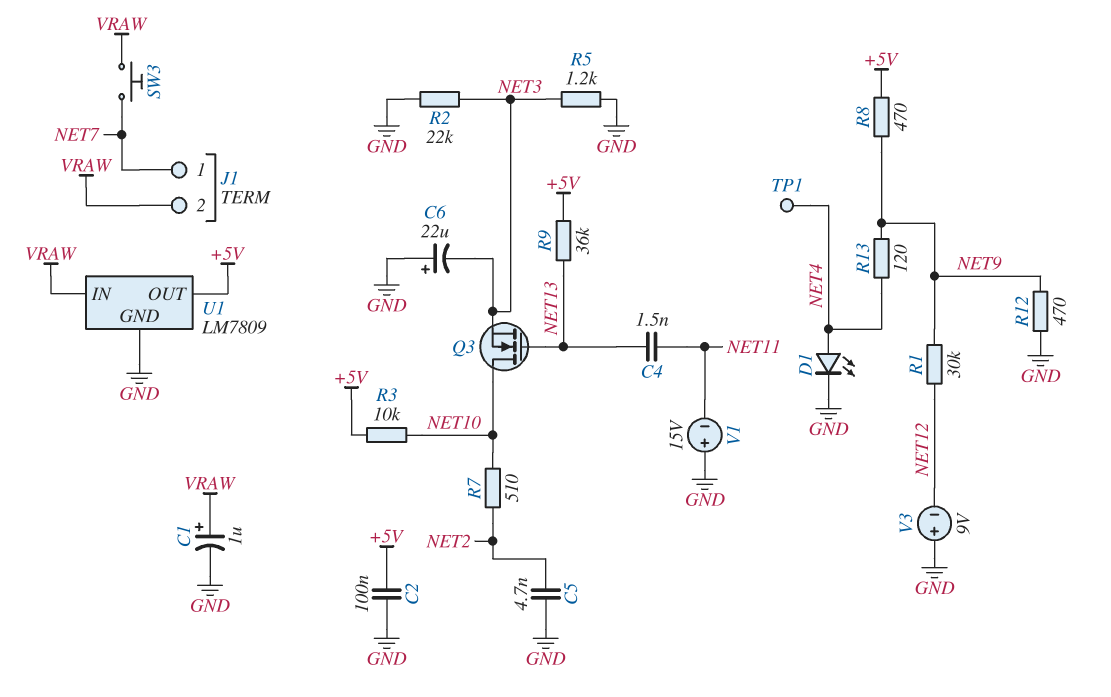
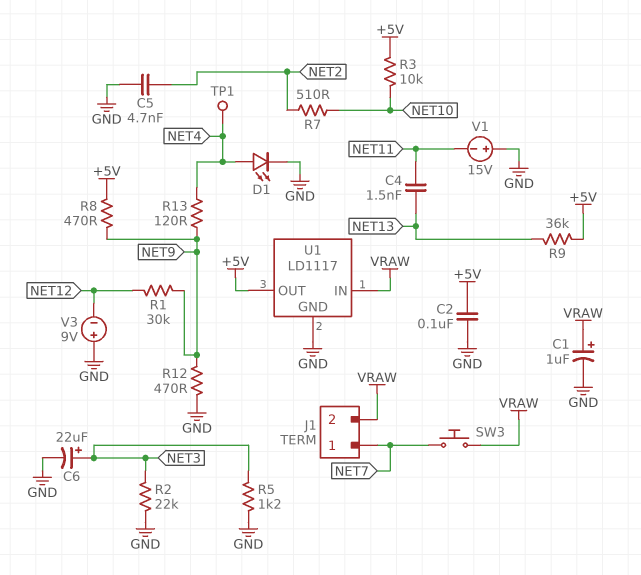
C6: 22uF (plus GND, minus NET3) -> 22uF (plus NET3, minus GND)
Q3: NMOS (G NET13, D NET10, S NET3) -> none
U1: LM7809 -> LD1117

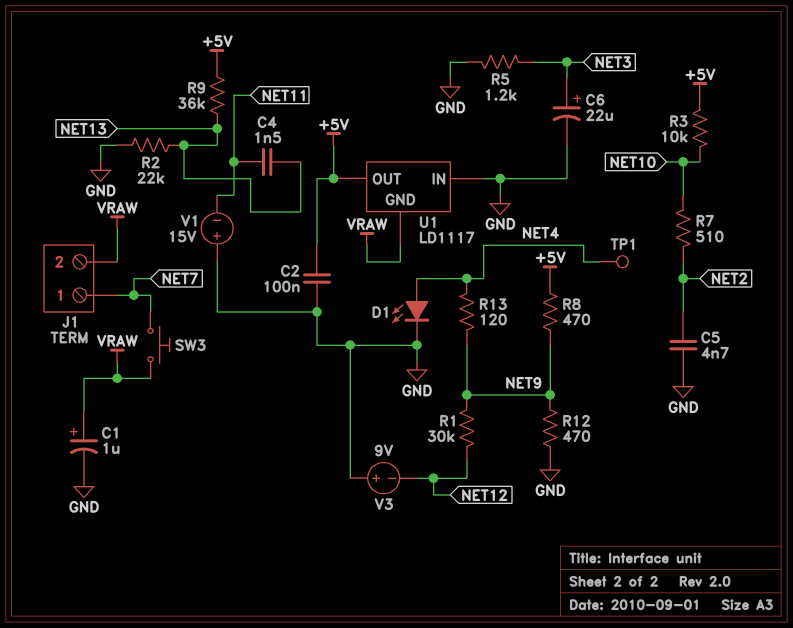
R2: 22k (GND, NET3) -> 22k (GND, NET13)
U1 pin GND: GND -> VRAW
U1 pin IN: VRAW -> GND

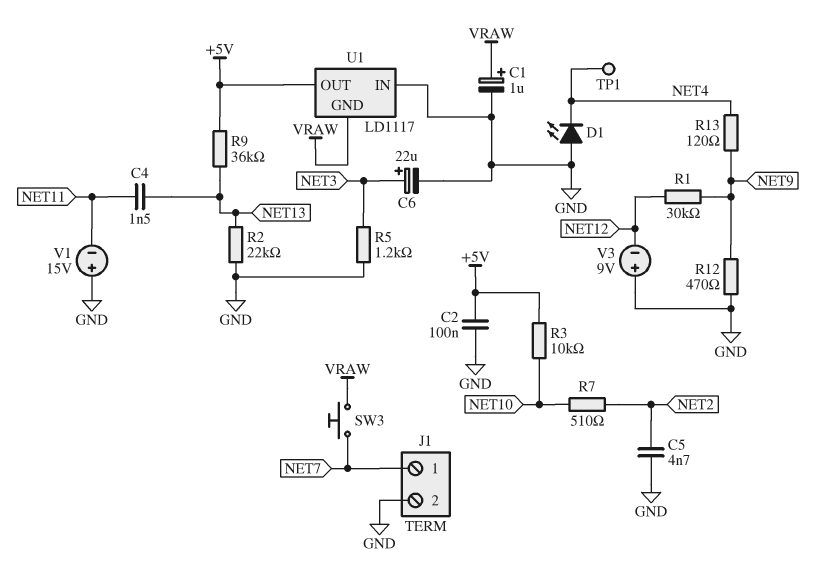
D1: LED (A NET4, K GND) -> LED (A GND, K NET4)
J1 pin 2: VRAW -> GND
R8: 470 (+5V, NET9) -> none

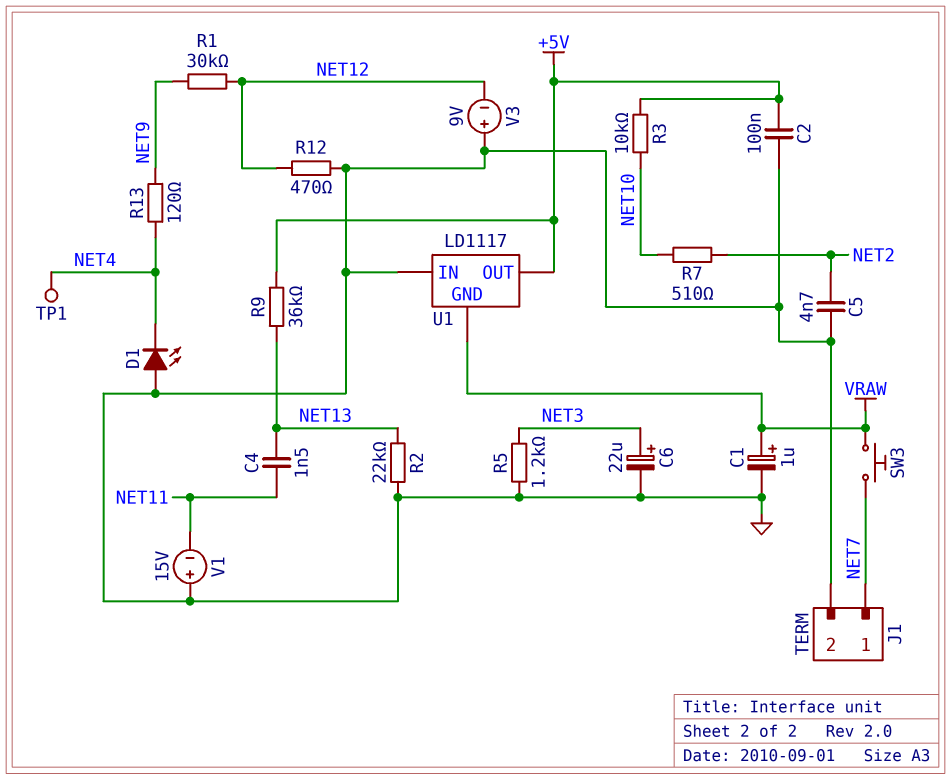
R12: 470 (GND, NET9) -> 470 (GND, NET12)

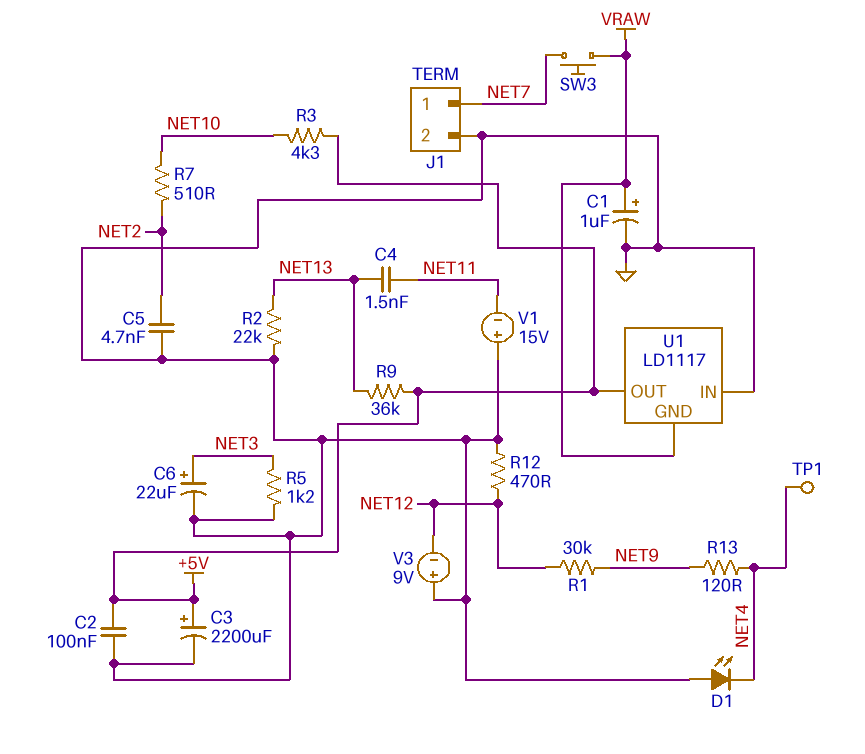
C3: none -> 2200uF (plus +5V, minus GND)
R3: 10k (+5V, NET10) -> 4.3k (+5V, NET10)

